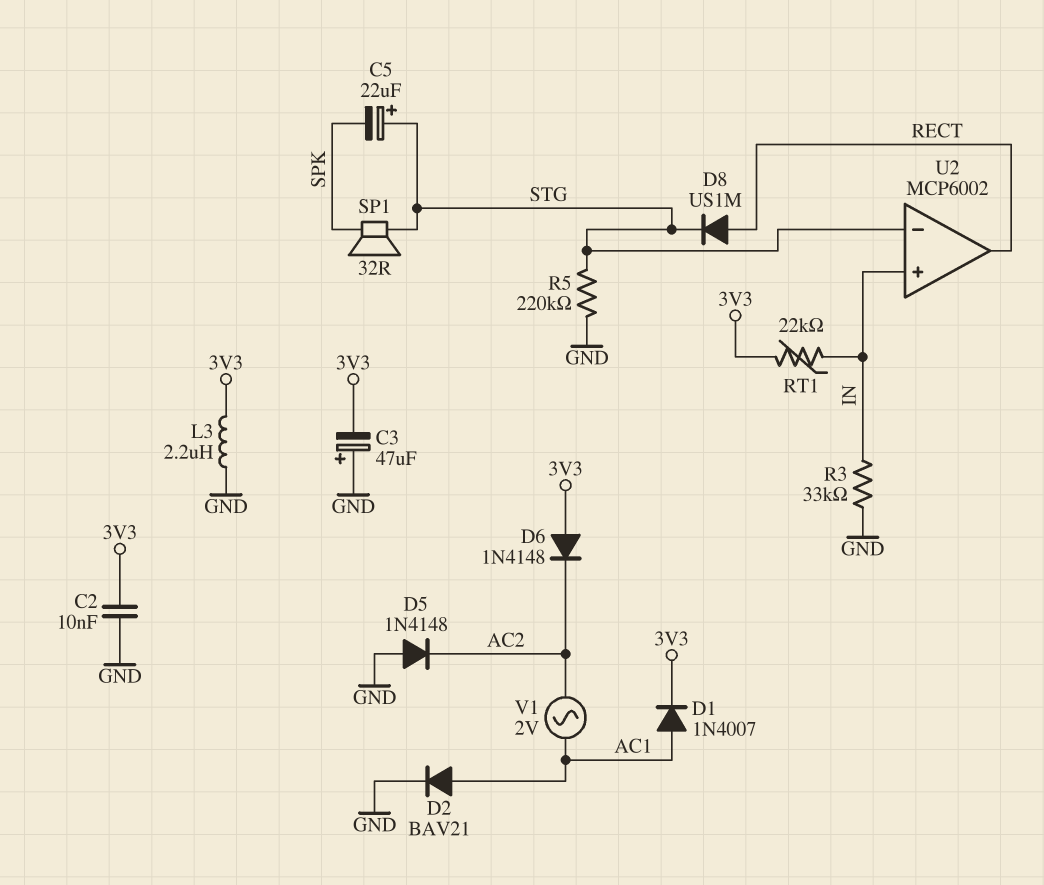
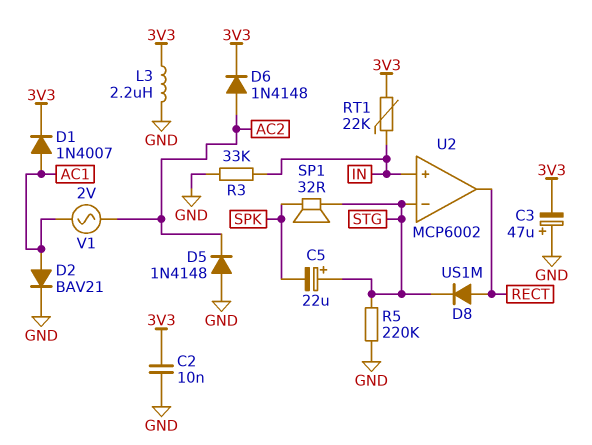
D6: diode 1N4148 (A 3V3, K AC2) -> diode 1N4148 (A AC2, K 3V3)

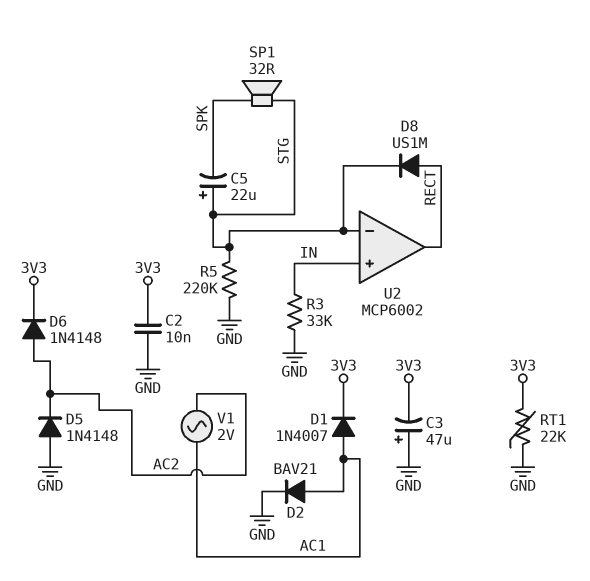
L3: 2.2uH (3V3, GND) -> none
RT1: 22k (3V3, IN) -> 22k (3V3, GND)

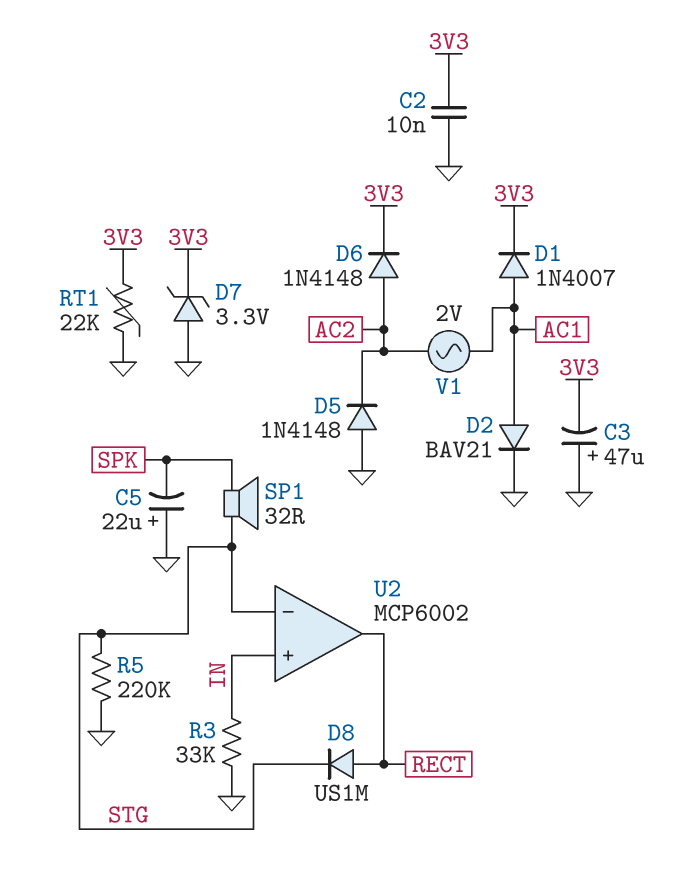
C5: 22uF (plus STG, minus SPK) -> 22uF (plus GND, minus SPK)
D7: none -> zener 3.3V (A GND, K 3V3)

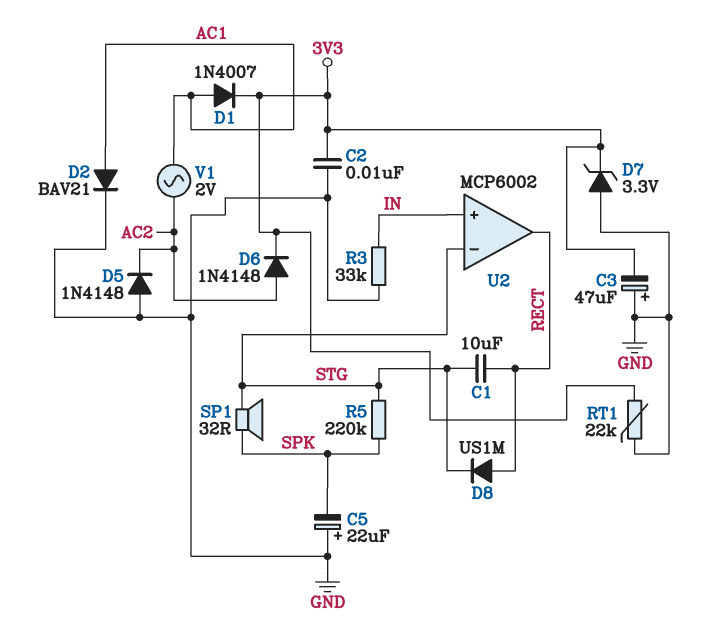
C1: none -> 10uF (RECT, STG)
R5: 220k (GND, STG) -> 220k (SPK, STG)

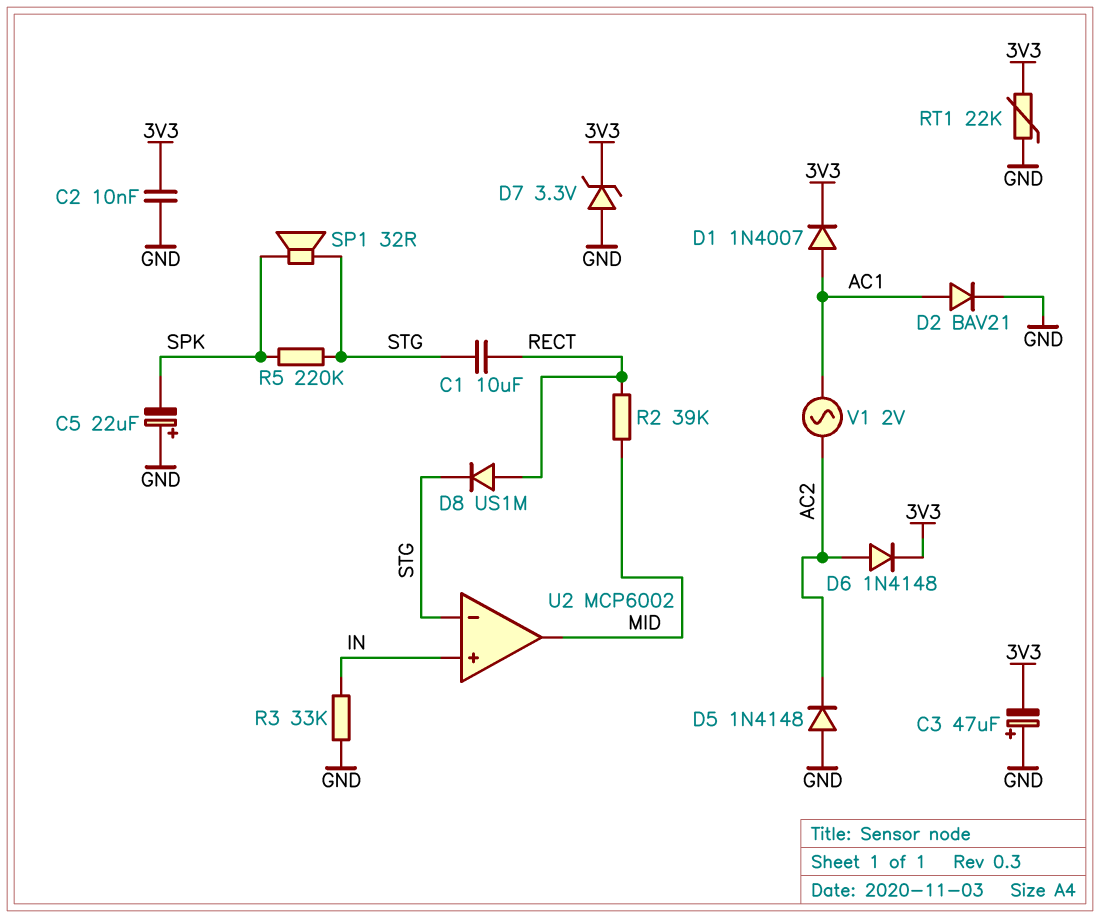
R2: none -> 39k (MID, RECT)
U2 pin out: RECT -> MID

